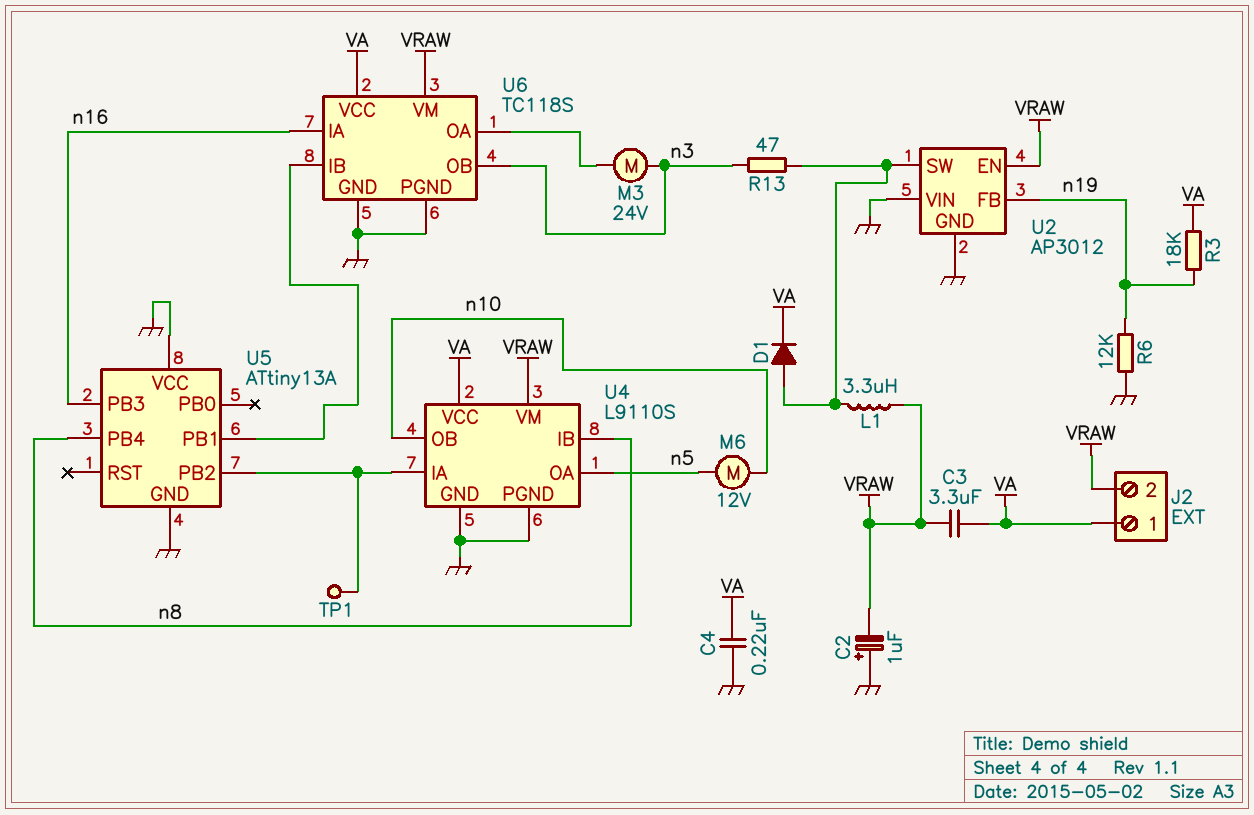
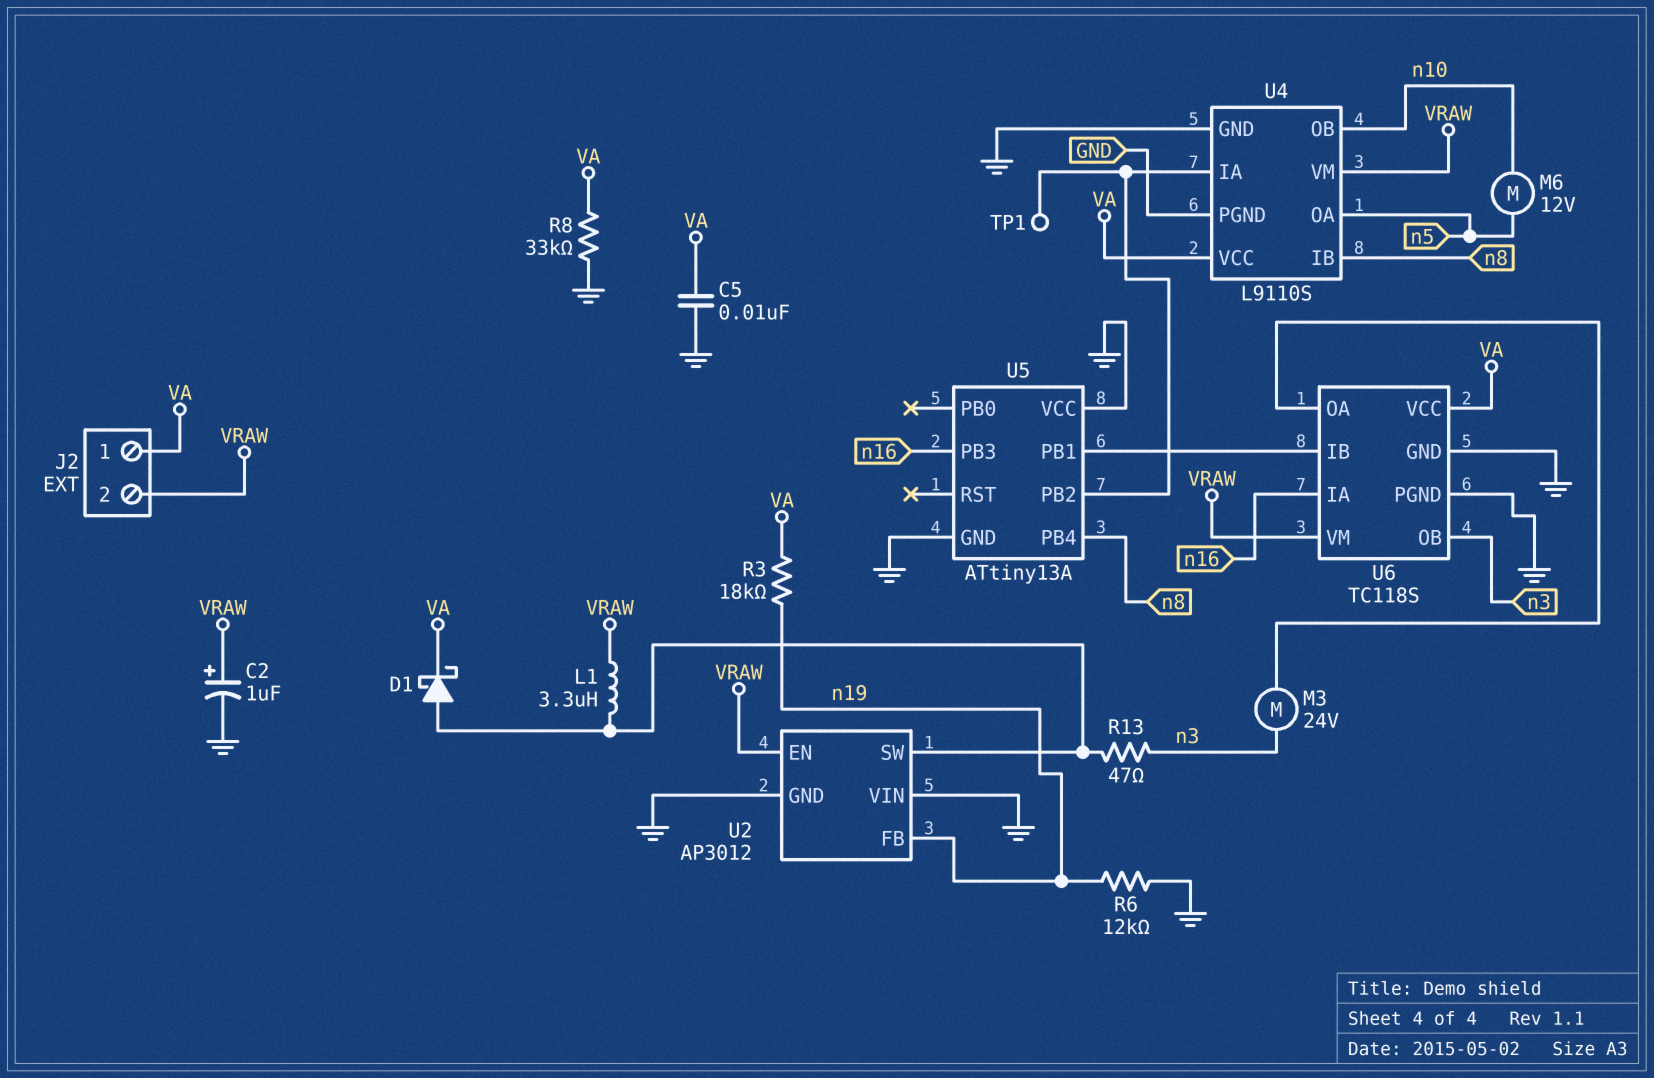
C2: 1uF (plus GND, minus VRAW) -> 1uF (plus VRAW, minus GND)
C3: 3.3uF (VA, VRAW) -> none
C4: 220nF (GND, VA) -> none
C5: none -> 10nF (GND, VA)
D1: diode (A U2/SW, K VA) -> schottky (A U2/SW, K VA)
R8: none -> 33k (GND, VA)

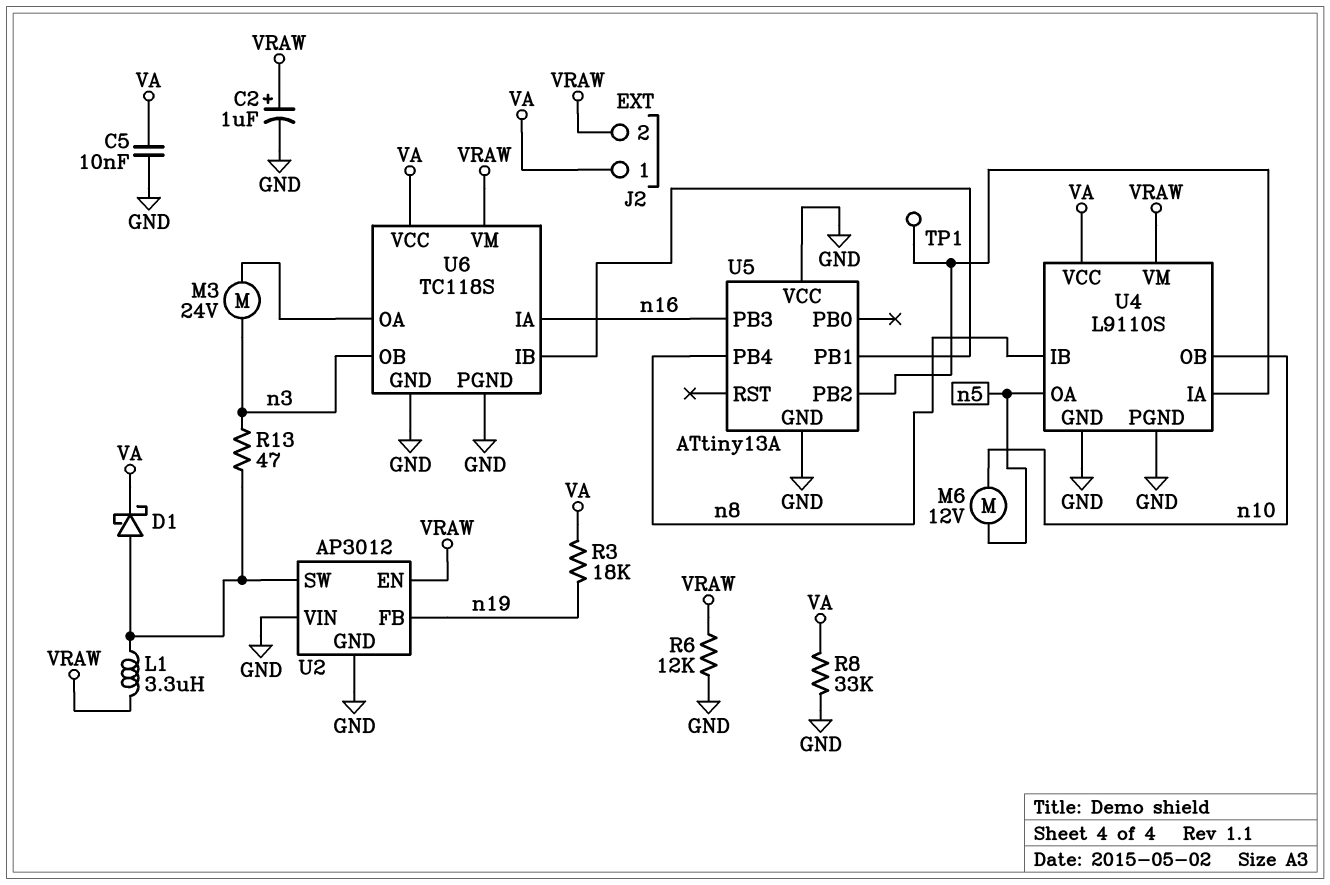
R6: 12k (GND, n19) -> 12k (GND, VRAW)

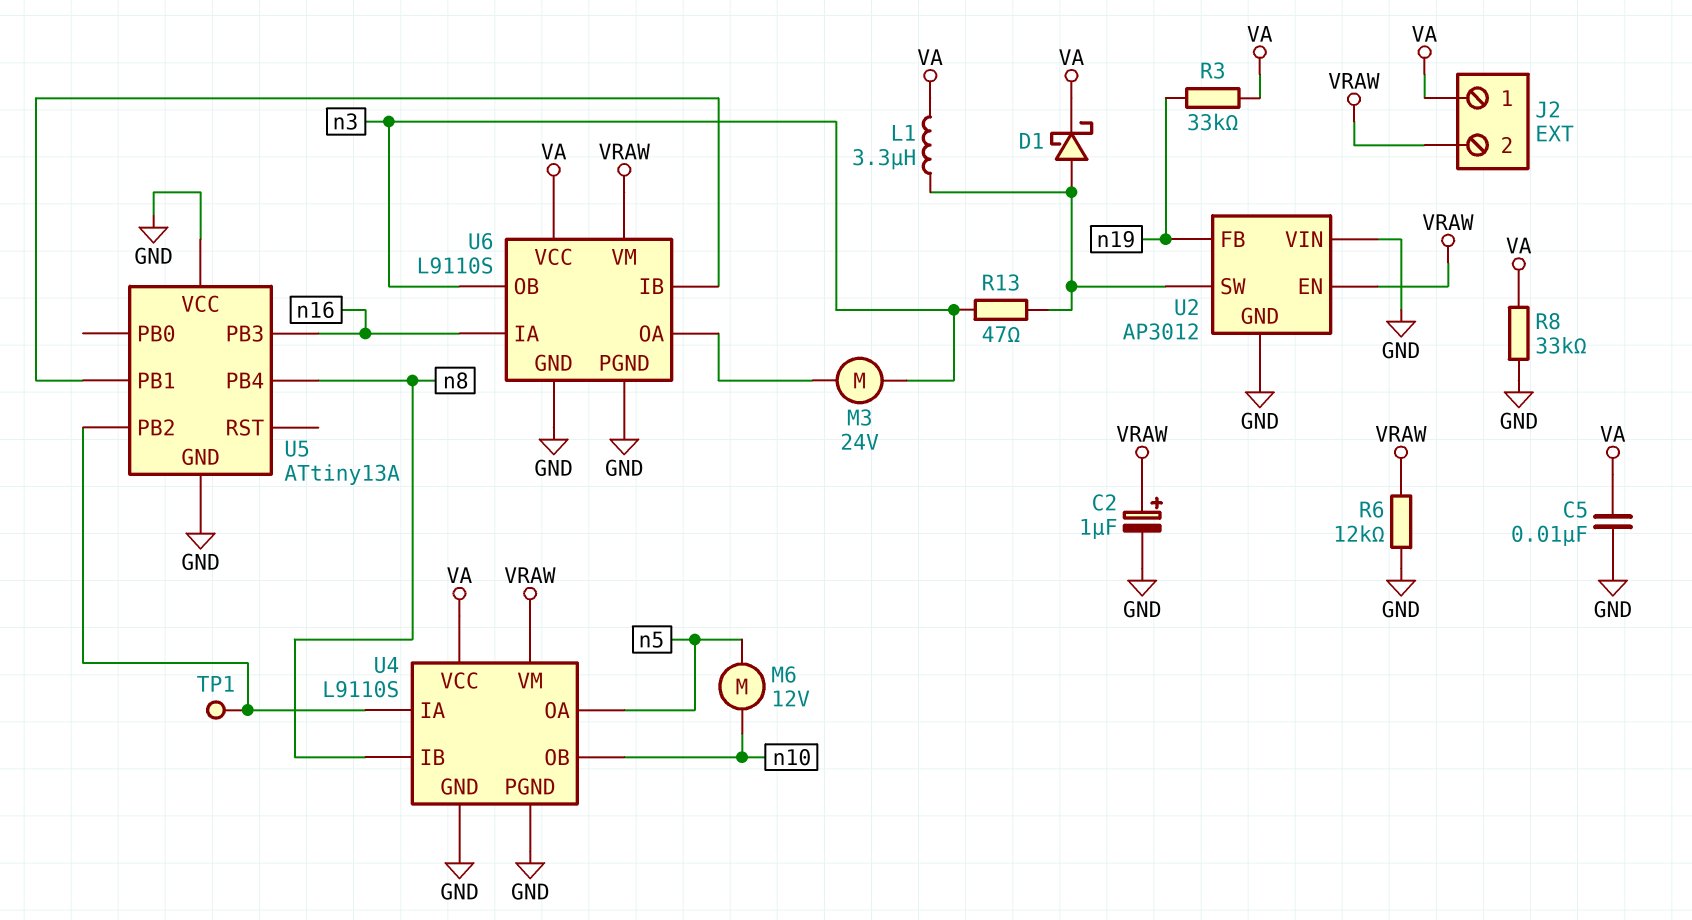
L1: 3.3uH (U2/SW, VRAW) -> 3.3uH (U2/SW, VA)
R3: 18k (VA, n19) -> 33k (VA, n19)
U6: TC118S -> L9110S

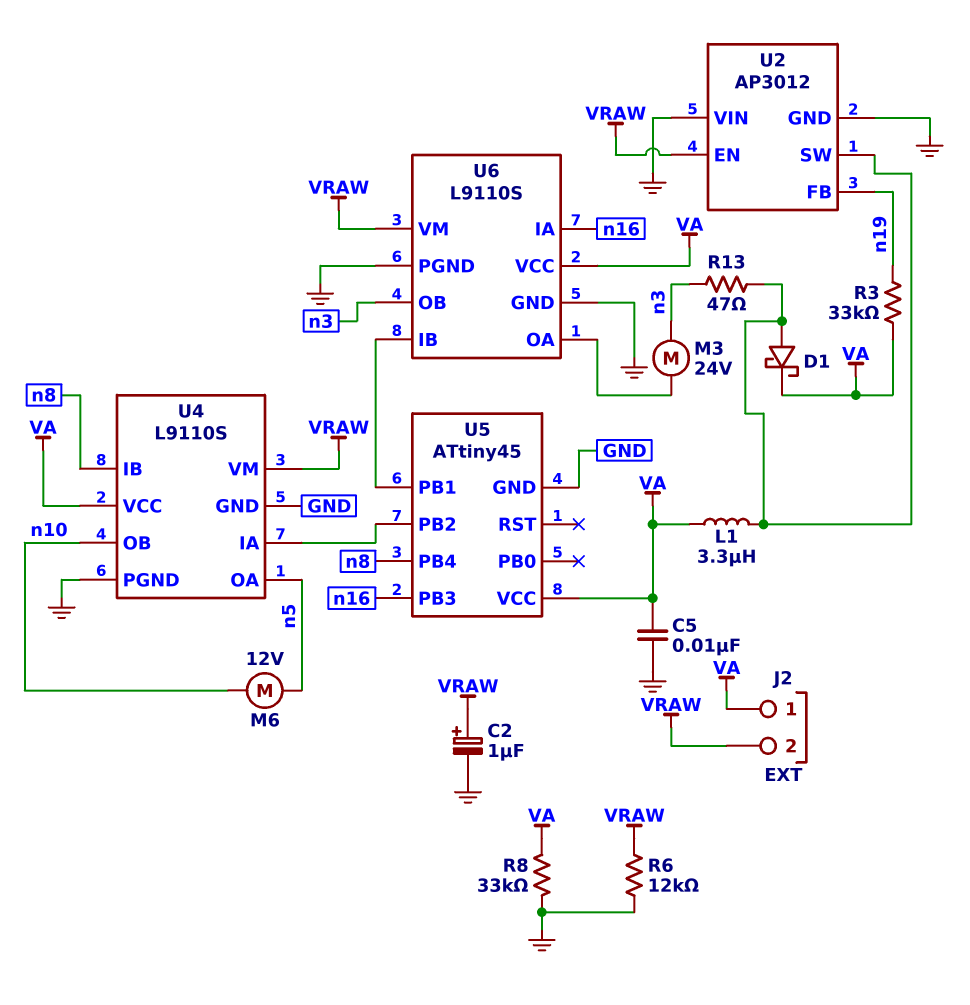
TP1: test point (U4/IA) -> none
U5: ATtiny13A -> ATtiny45
U5 pin VCC: GND -> VA

